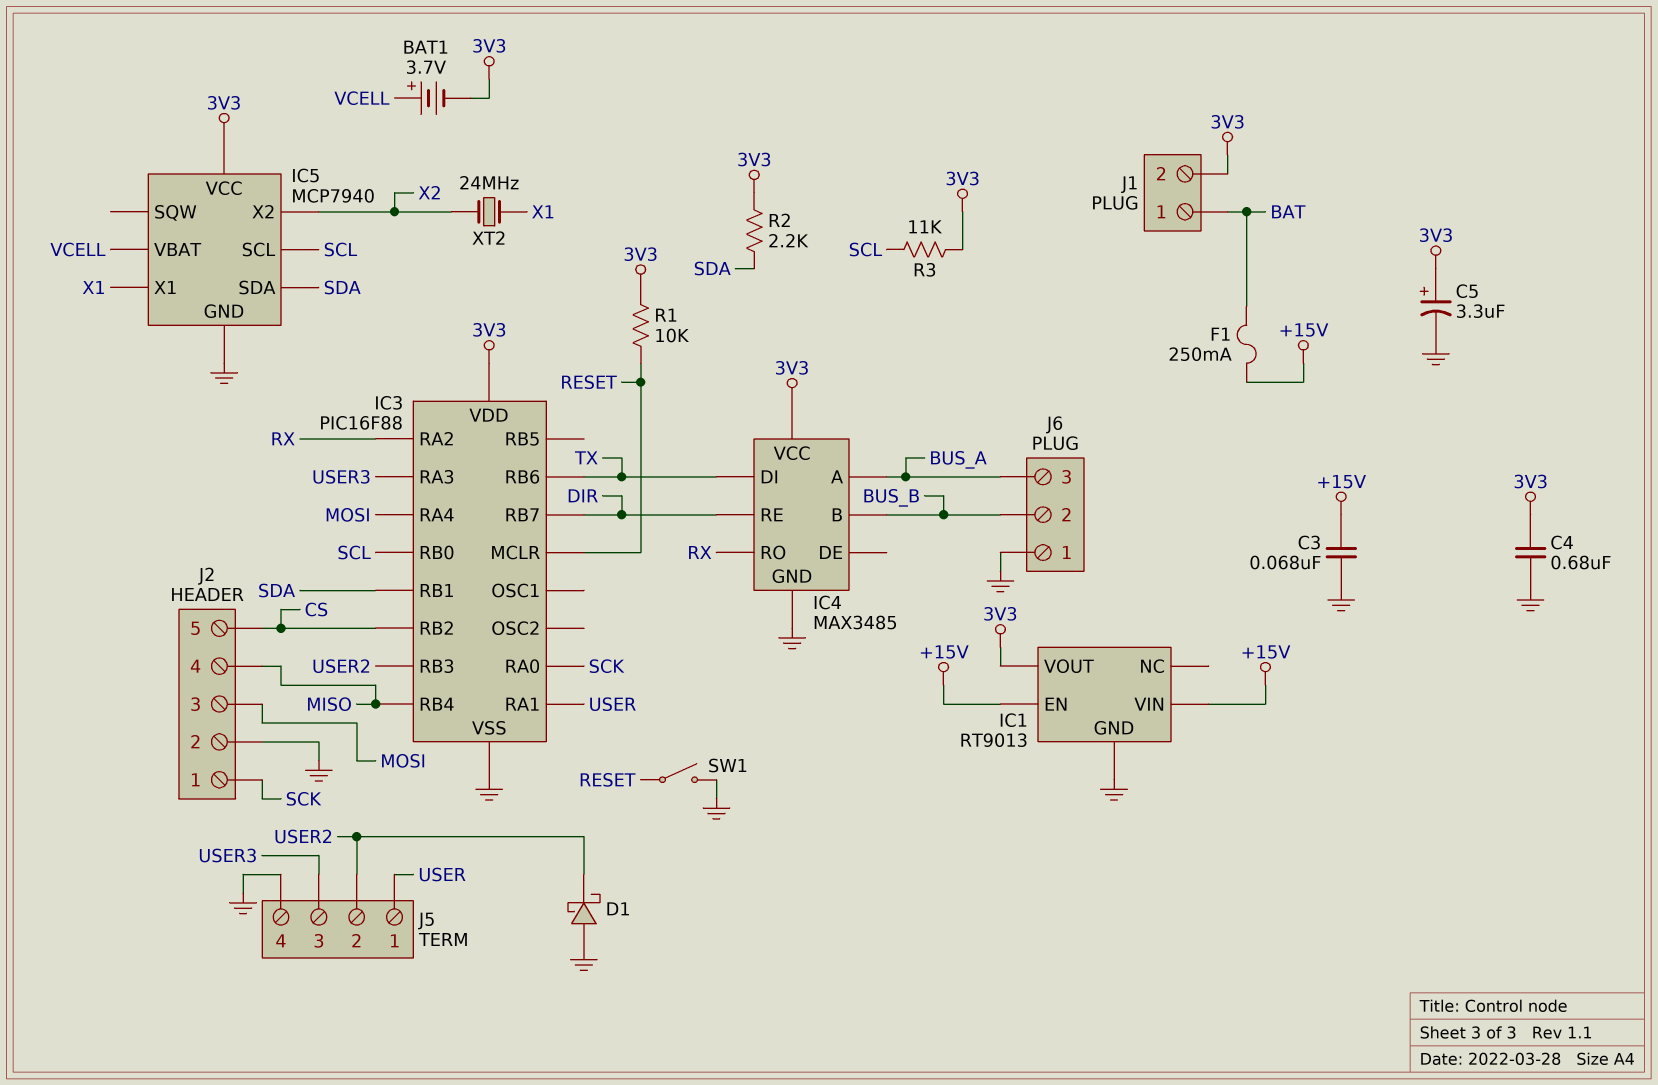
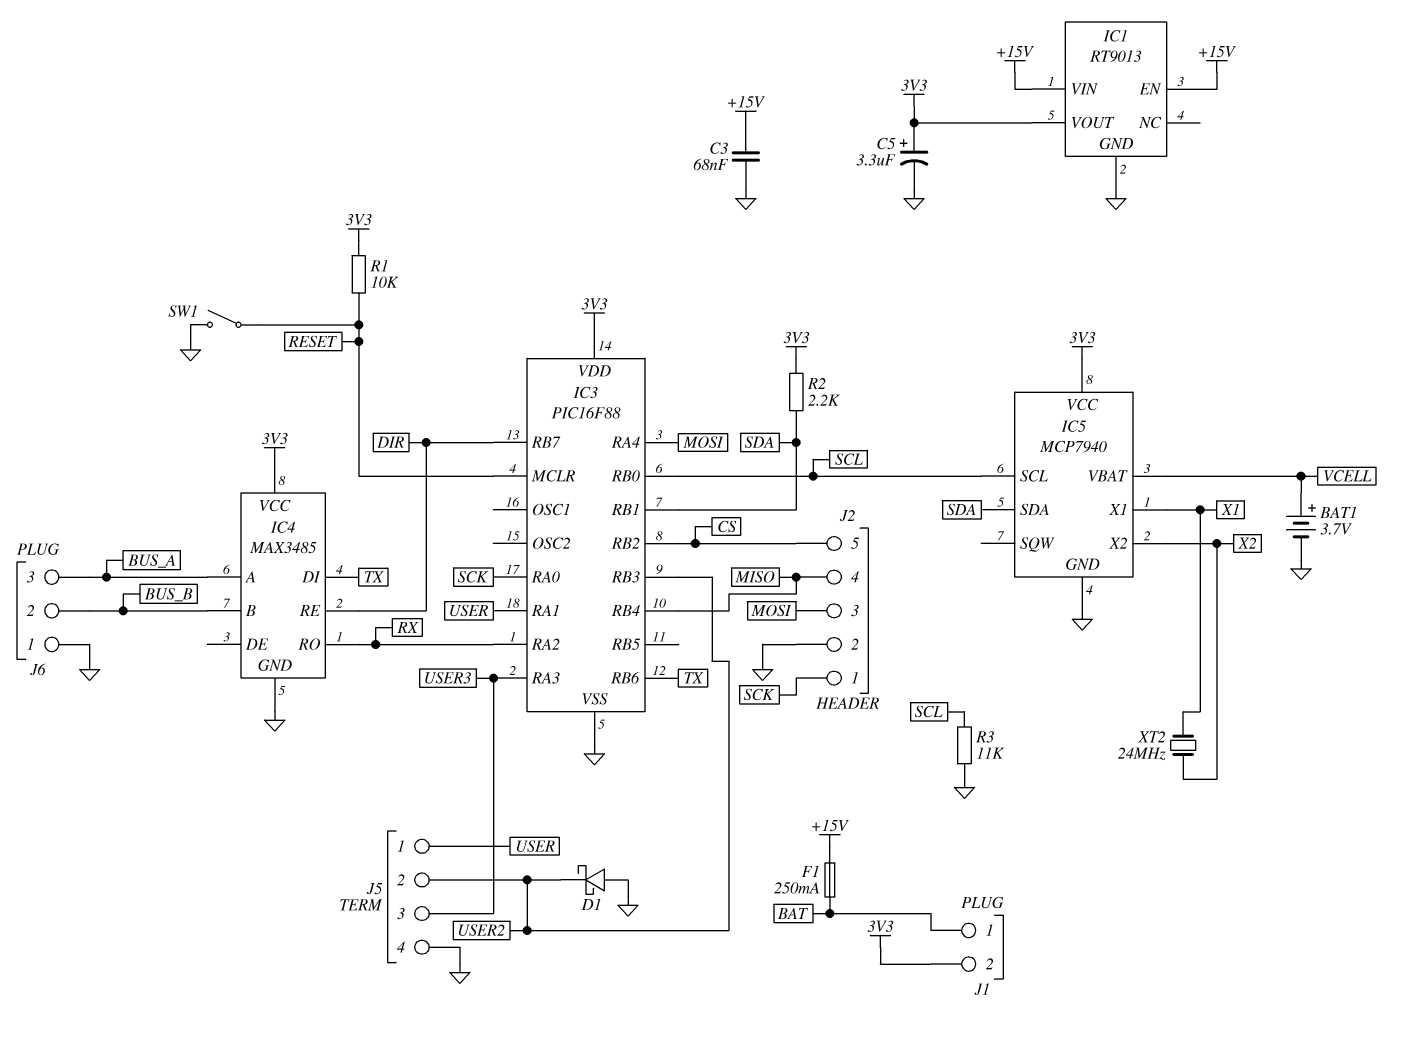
BAT1: 3.7V (plus VCELL, minus 3V3) -> 3.7V (plus VCELL, minus GND)
C4: 680nF (3V3, GND) -> none
R3: 11k (3V3, SCL) -> 11k (GND, SCL)

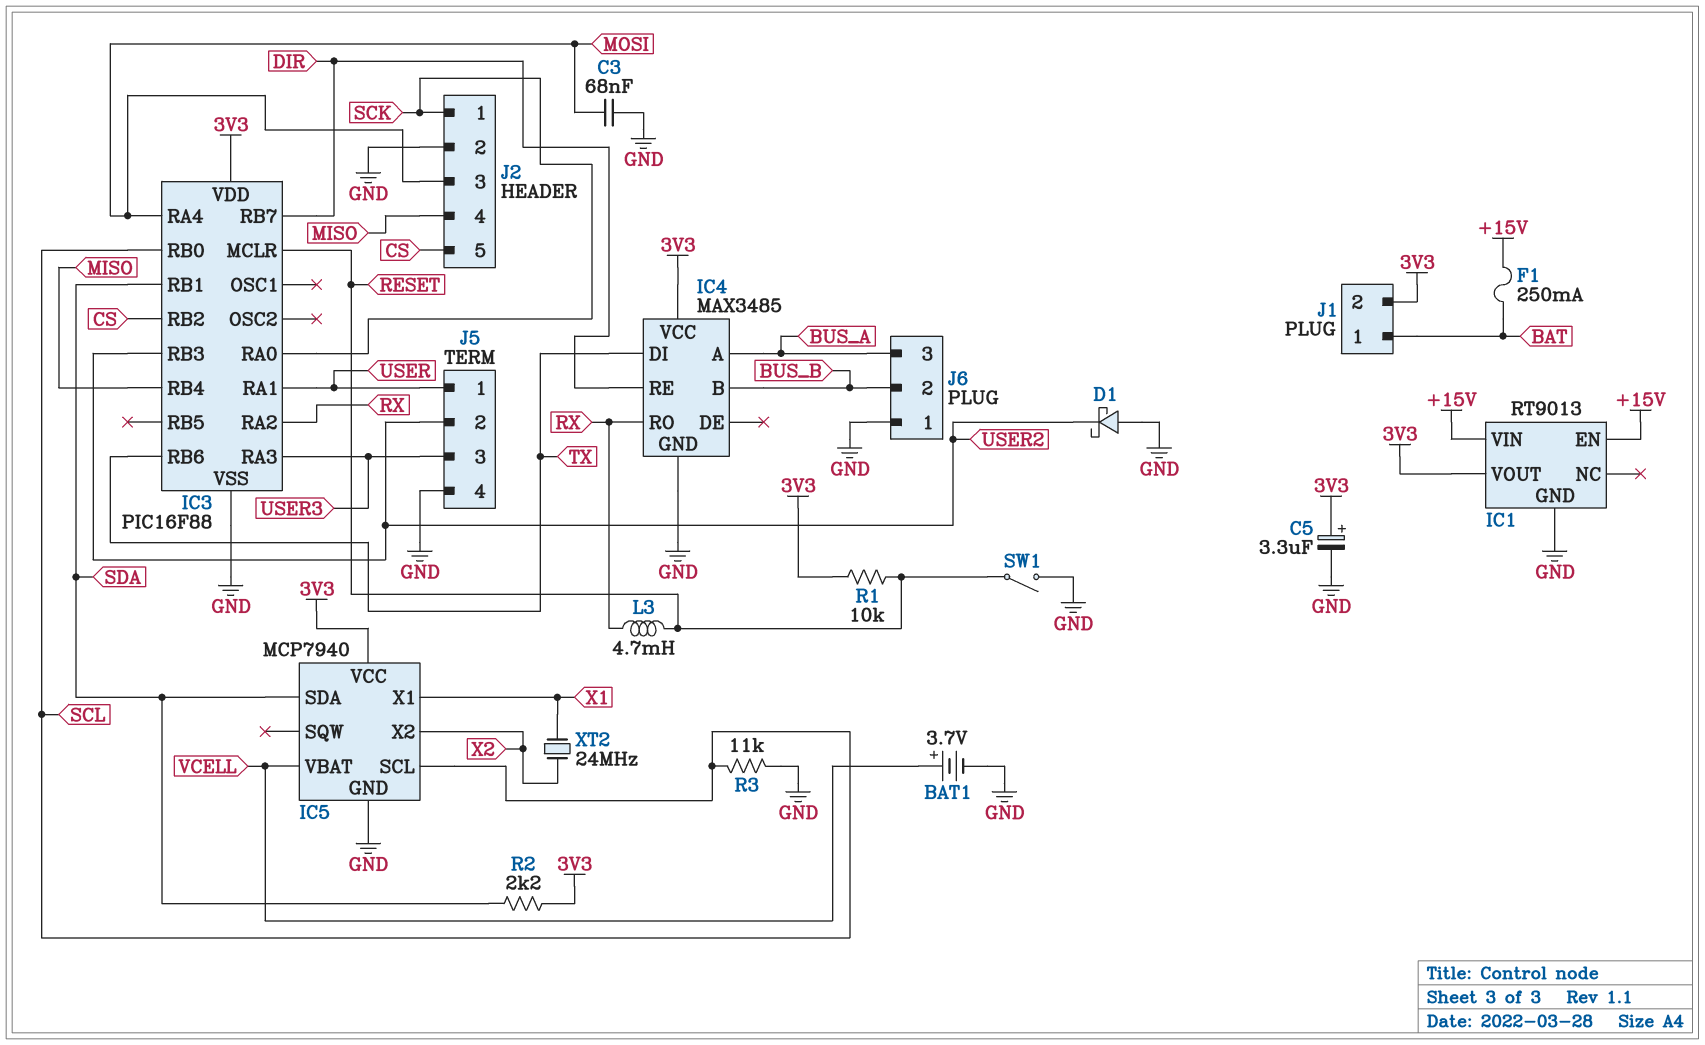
C3: 68nF (+15V, GND) -> 68nF (GND, MOSI)
L3: none -> 4.7mH (RESET, RX)

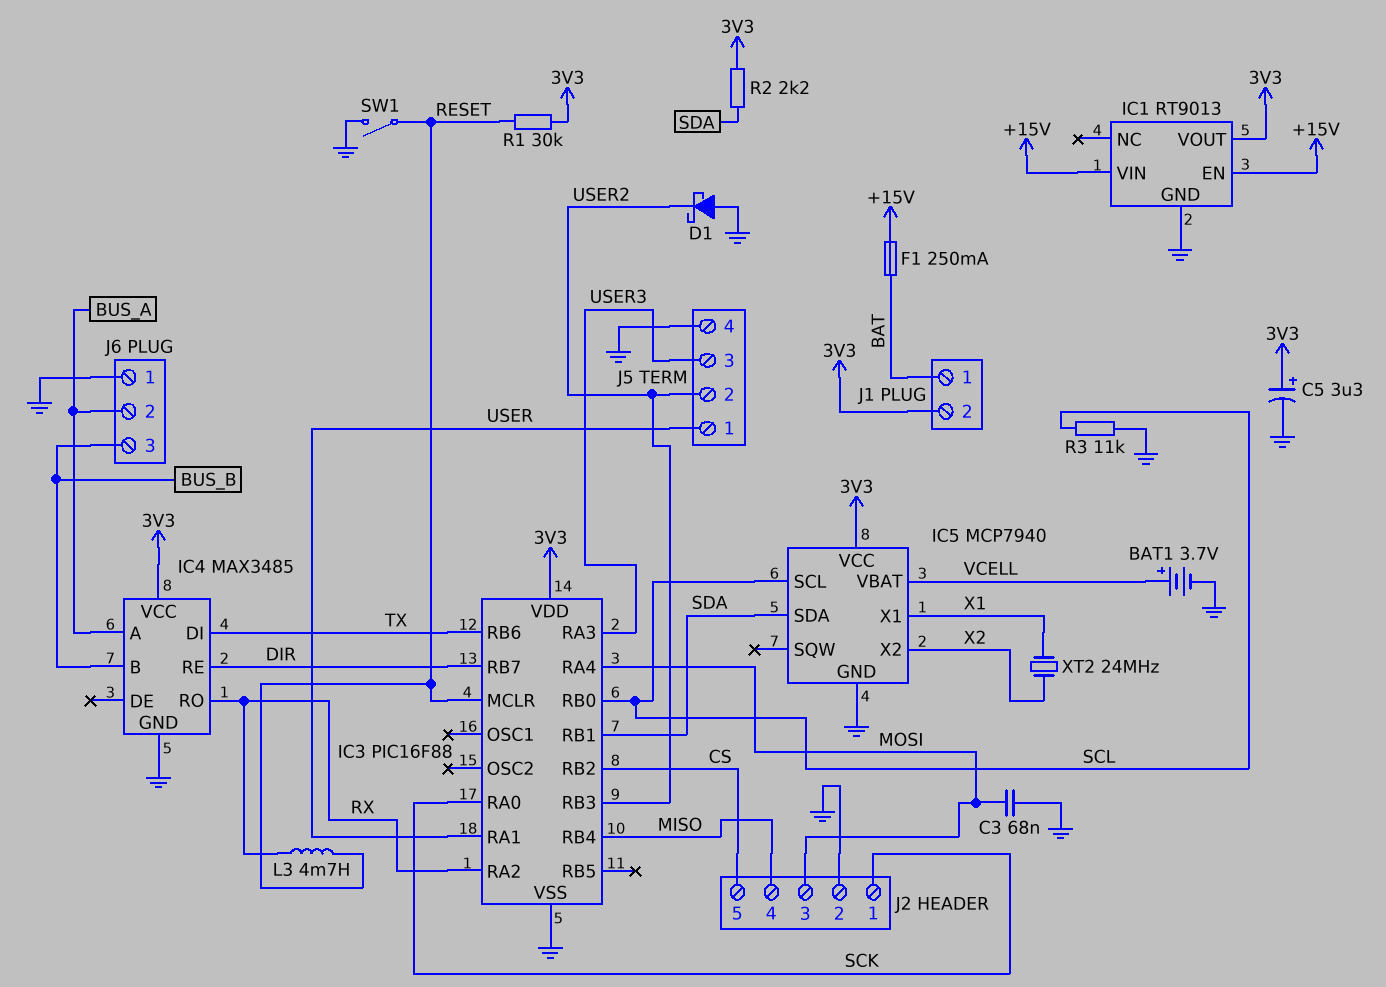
J6 pin 2: BUS_B -> BUS_A
J6 pin 3: BUS_A -> BUS_B
R1: 10k (3V3, RESET) -> 30k (3V3, RESET)

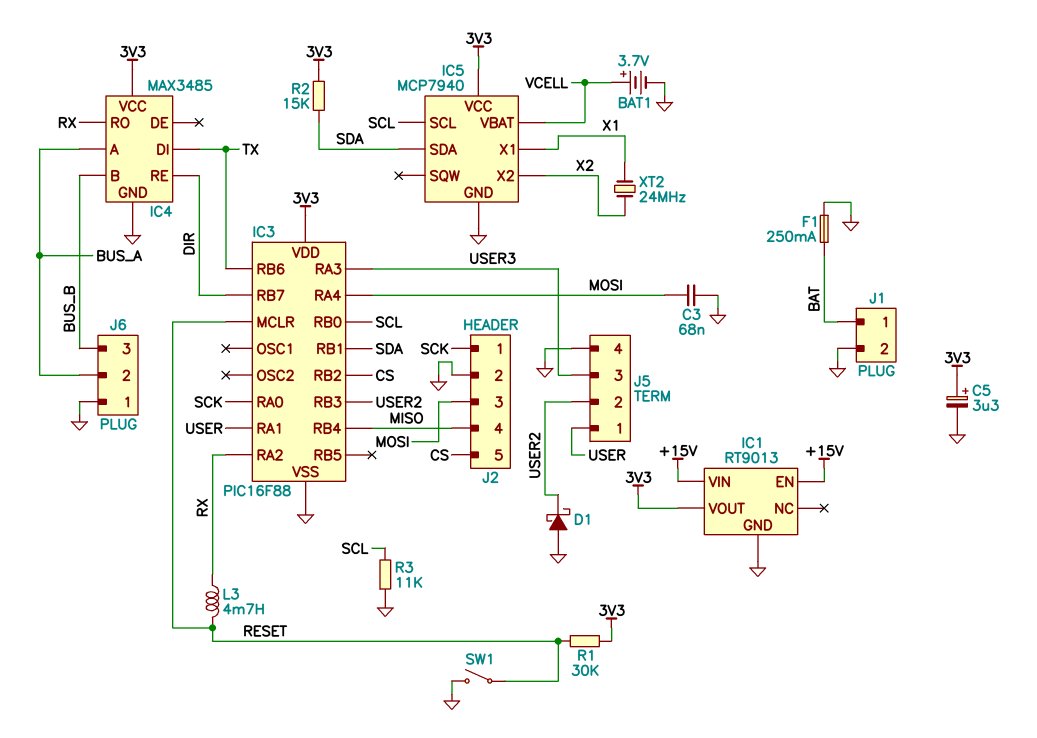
F1: 250mA (+15V, BAT) -> 250mA (BAT, GND)
J1 pin 2: 3V3 -> GND
R2: 2.2k (3V3, SDA) -> 15k (3V3, SDA)

